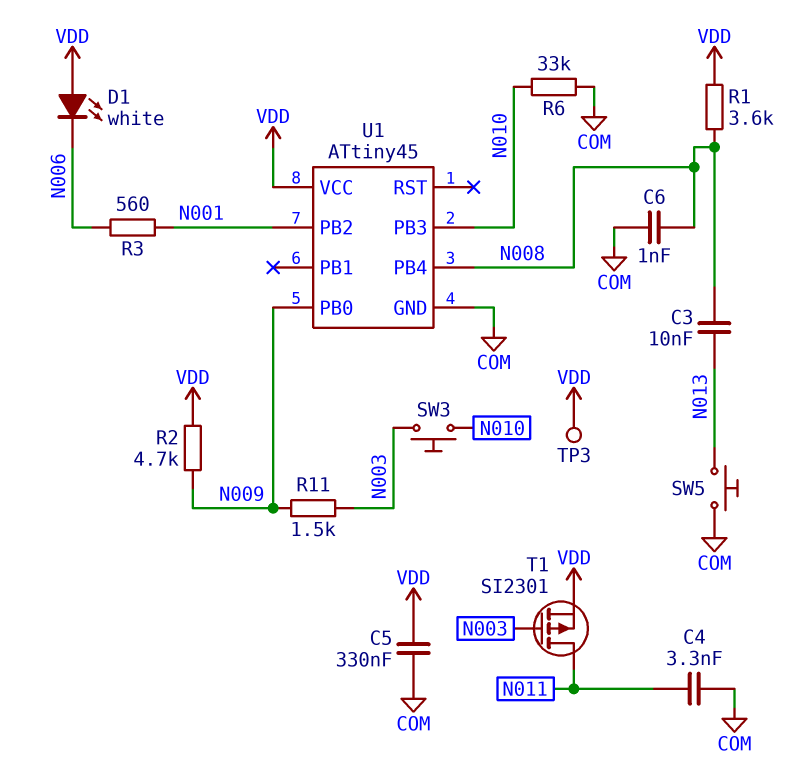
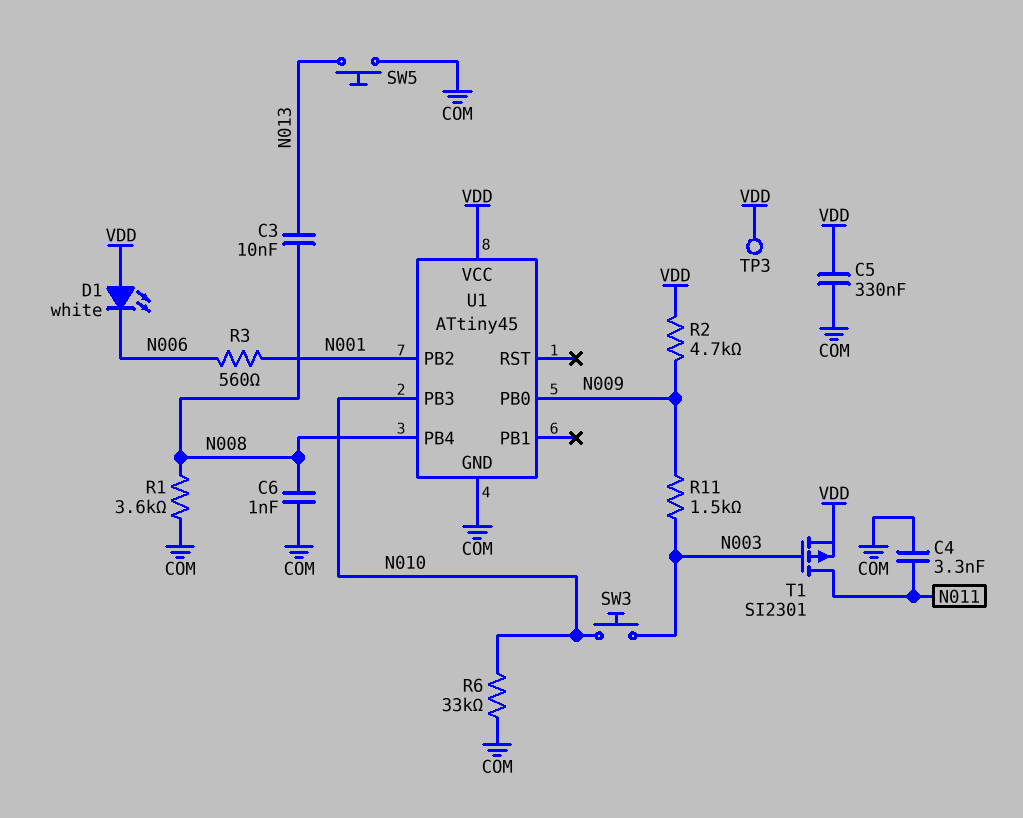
R1: 3.6k (N008, VDD) -> 3.6k (COM, N008)

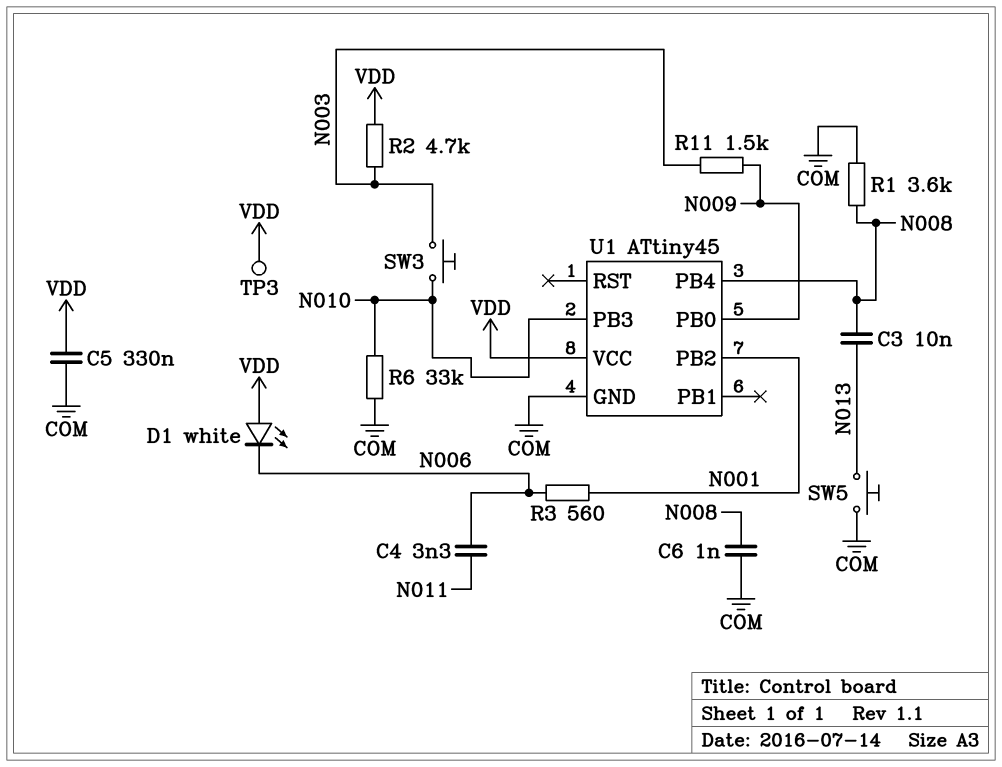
C4: 3.3nF (COM, N011) -> 3.3nF (N006, N011)
R2: 4.7k (N009, VDD) -> 4.7k (N003, VDD)
T1: PMOS SI2301 (G N003, D N011, S VDD) -> none

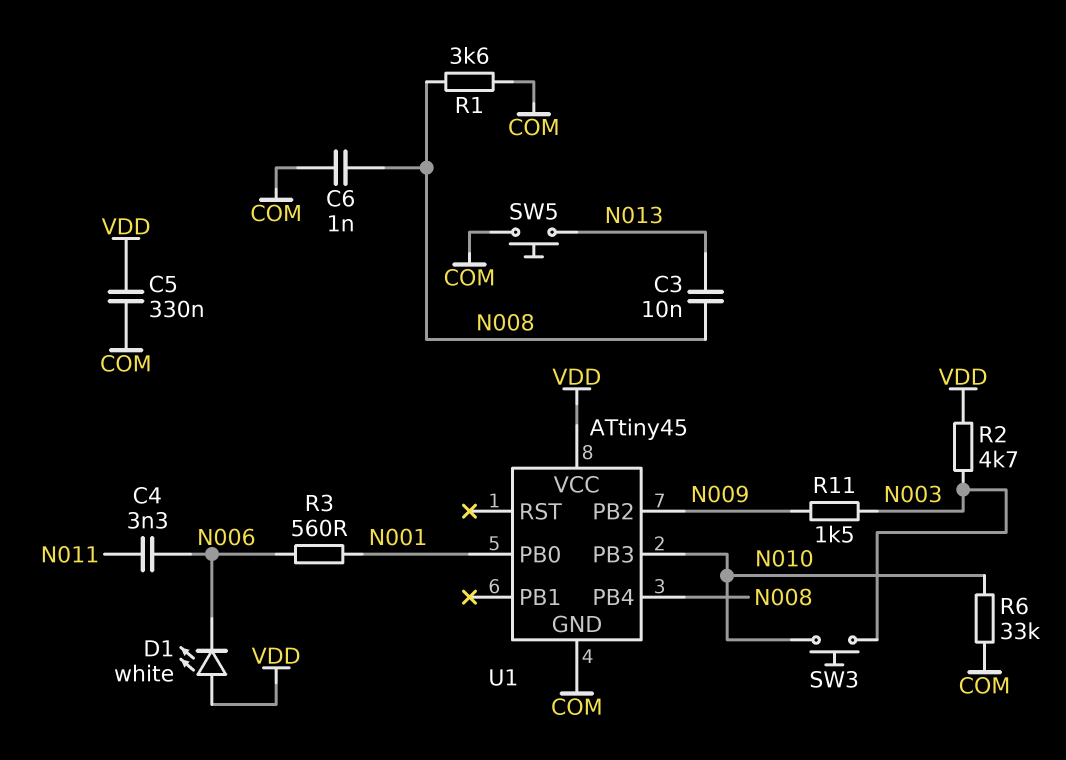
TP3: test point (VDD) -> none
U1 pin PB0: N009 -> N001
U1 pin PB2: N001 -> N009

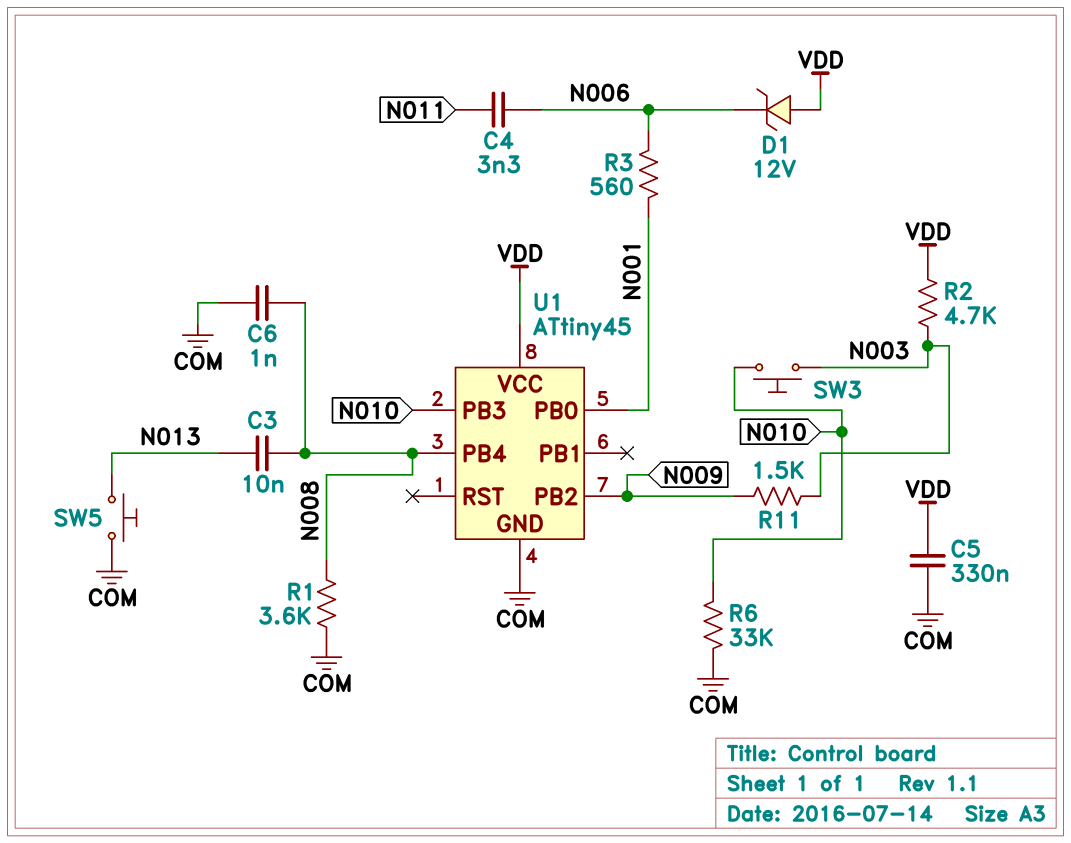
D1: LED white (A VDD, K N006) -> zener 12V (A VDD, K N006)

